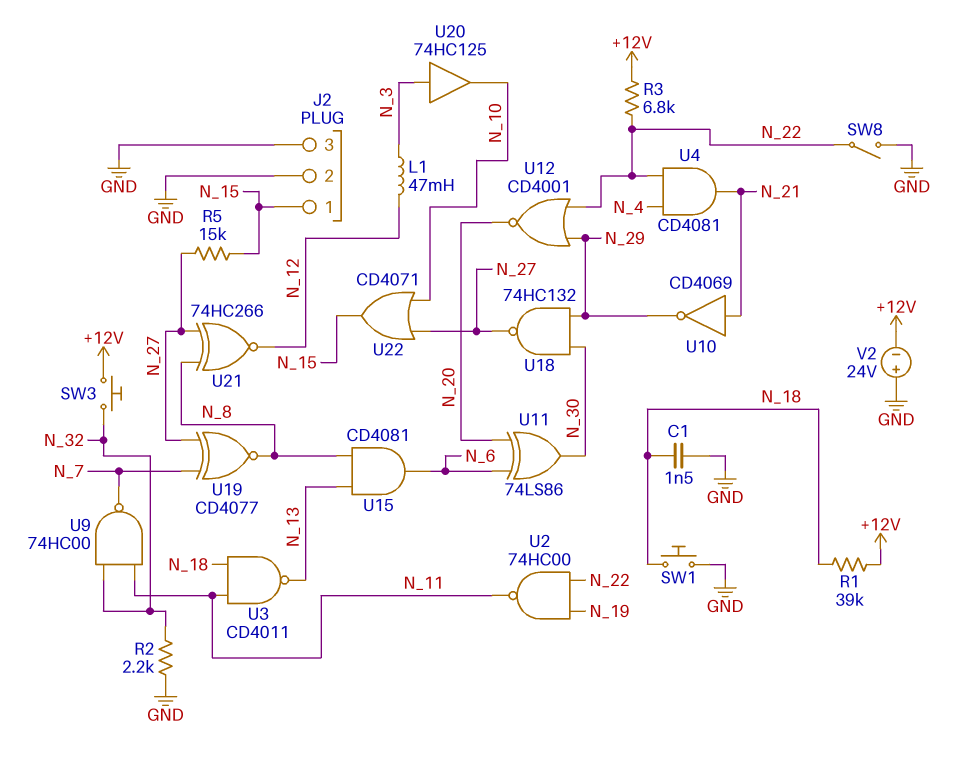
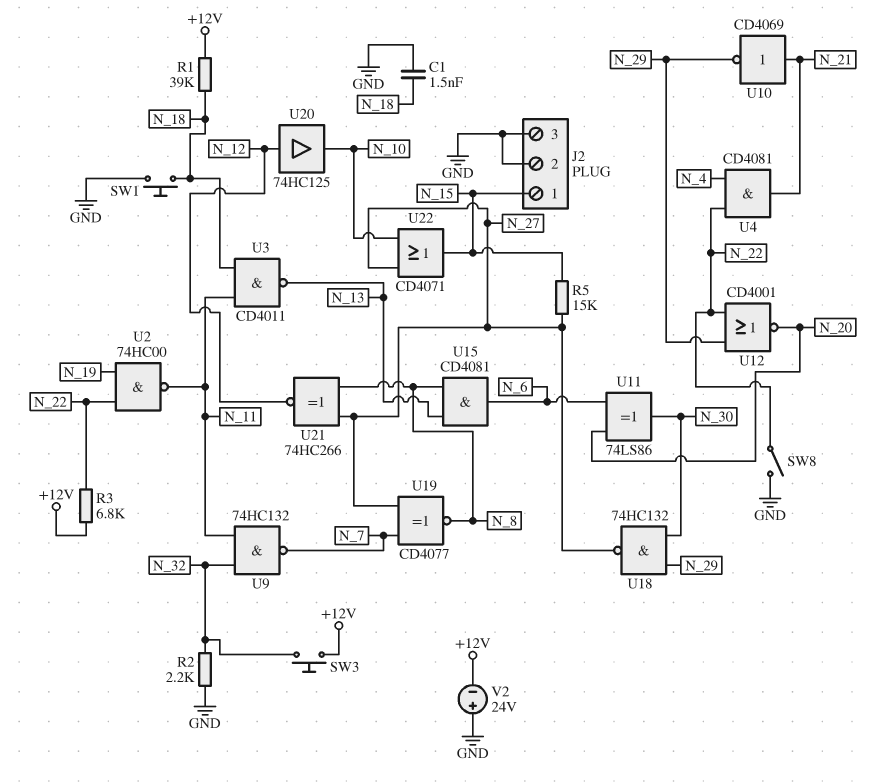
L1: 47mH (N_3, N_12) -> none
U9: NAND 74HC00 (in N_11, in N_32, out N_7) -> NAND 74HC132 (in N_11, in N_32, out N_7)
U20: buffer 74HC125 (in N_3, out N_10) -> buffer 74HC125 (in N_12, out N_10)

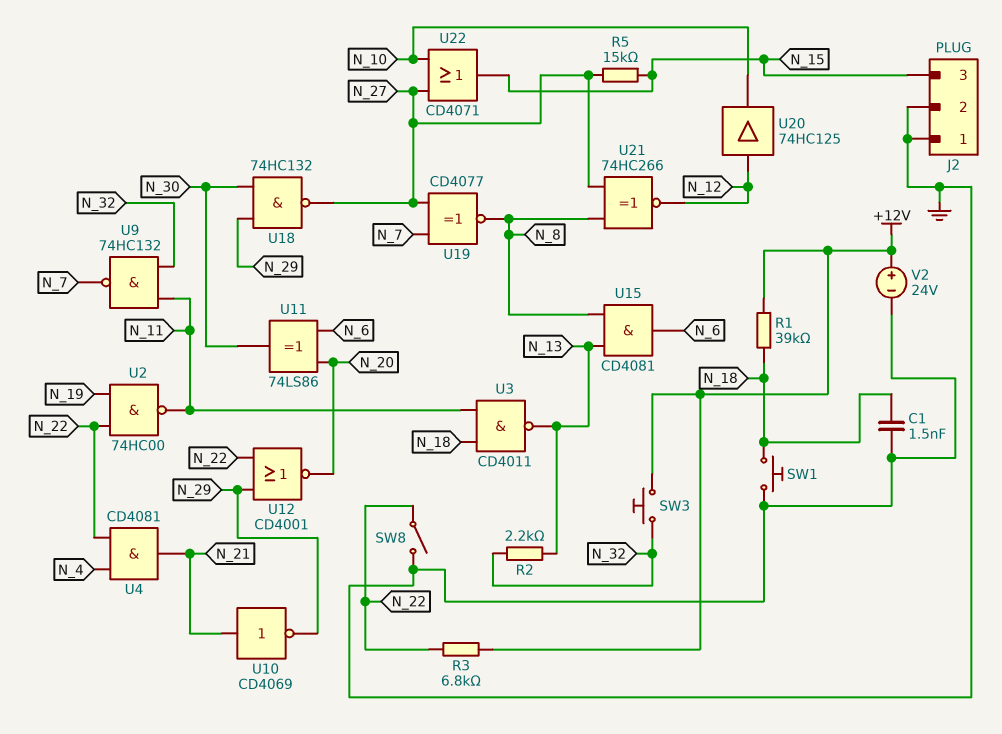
J2 pin 1: N_15 -> GND
J2 pin 3: GND -> N_15
R2: 2.2k (GND, N_32) -> 2.2k (N_13, N_32)
V2: 24V (plus GND, minus +12V) -> 24V (plus +12V, minus GND)

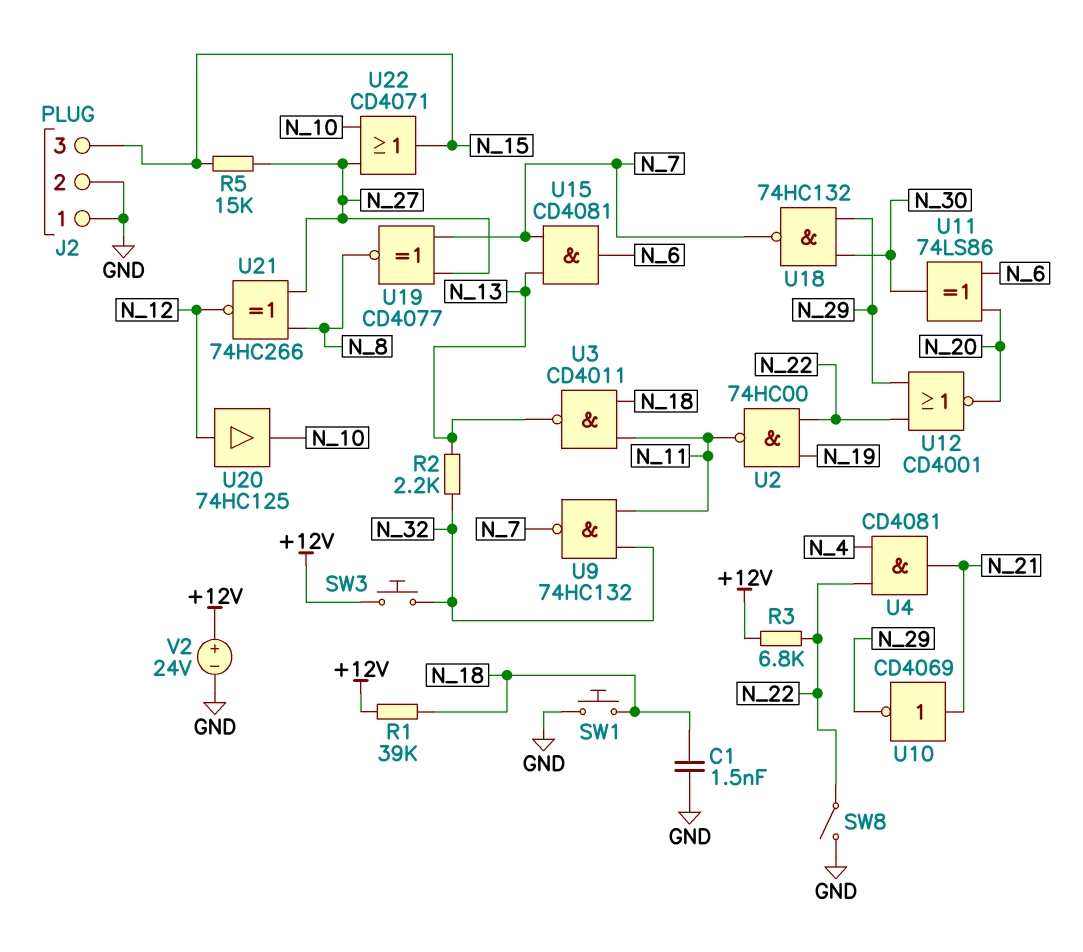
U15: AND CD4081 (in N_8, in N_13, out N_6) -> AND CD4081 (in N_7, in N_13, out N_6)
U18: NAND 74HC132 (in N_29, in N_30, out N_27) -> NAND 74HC132 (in N_29, in N_30, out N_7)

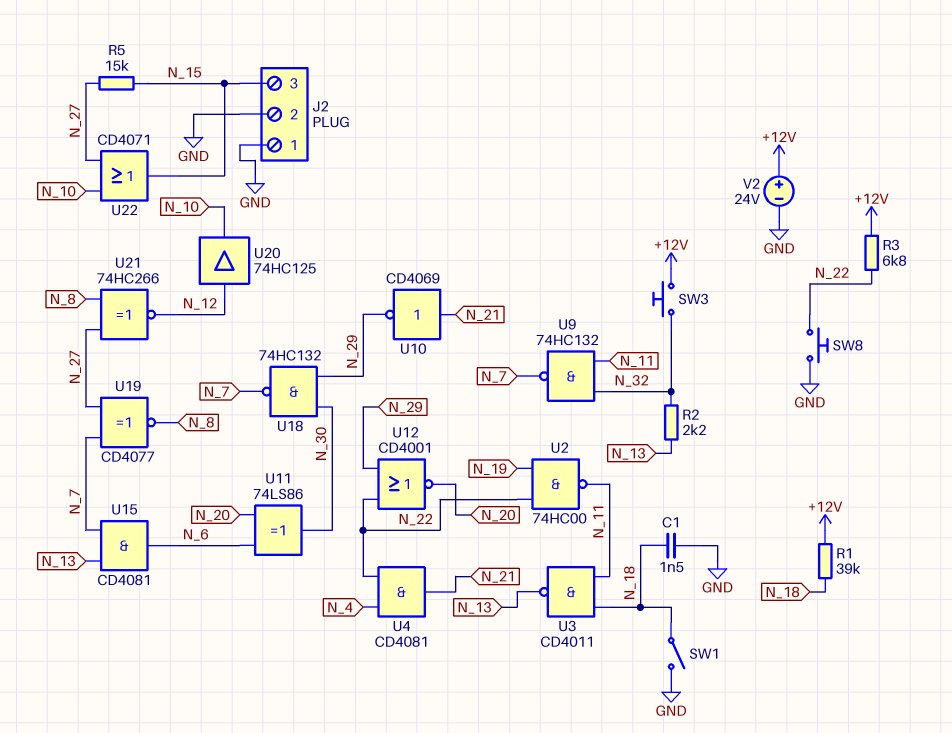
SW1: button (GND, N_18) -> switch (GND, N_18)
SW8: switch (GND, N_22) -> button (GND, N_22)

